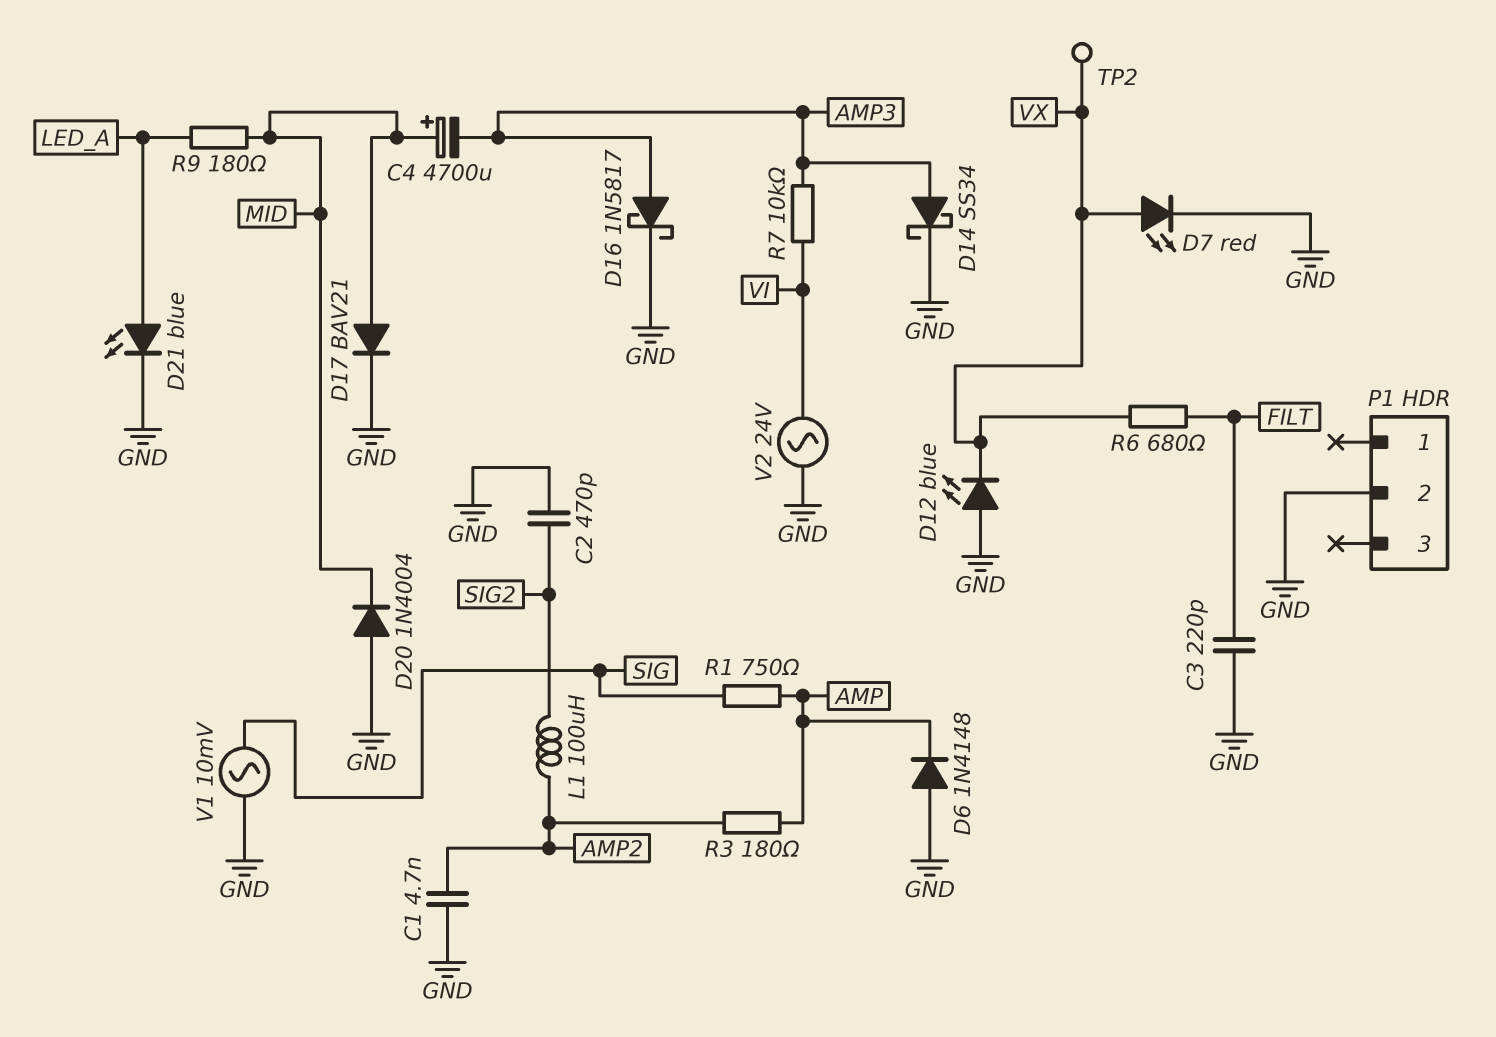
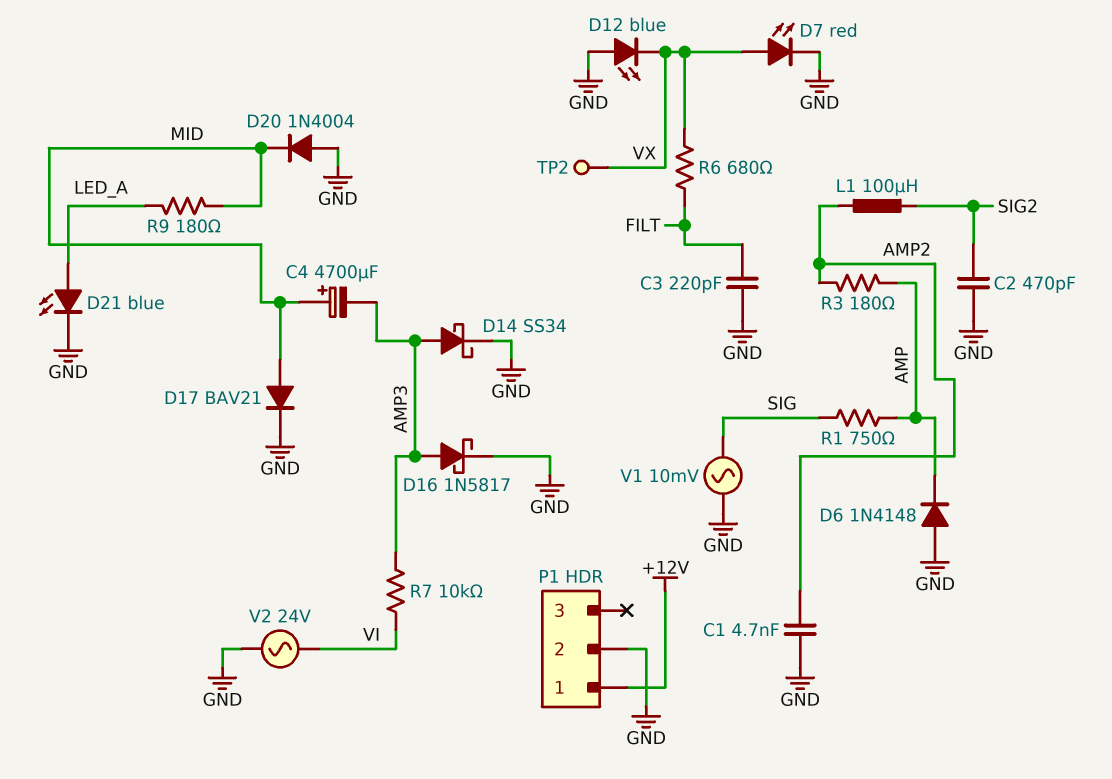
P1 pin 1: none -> +12V

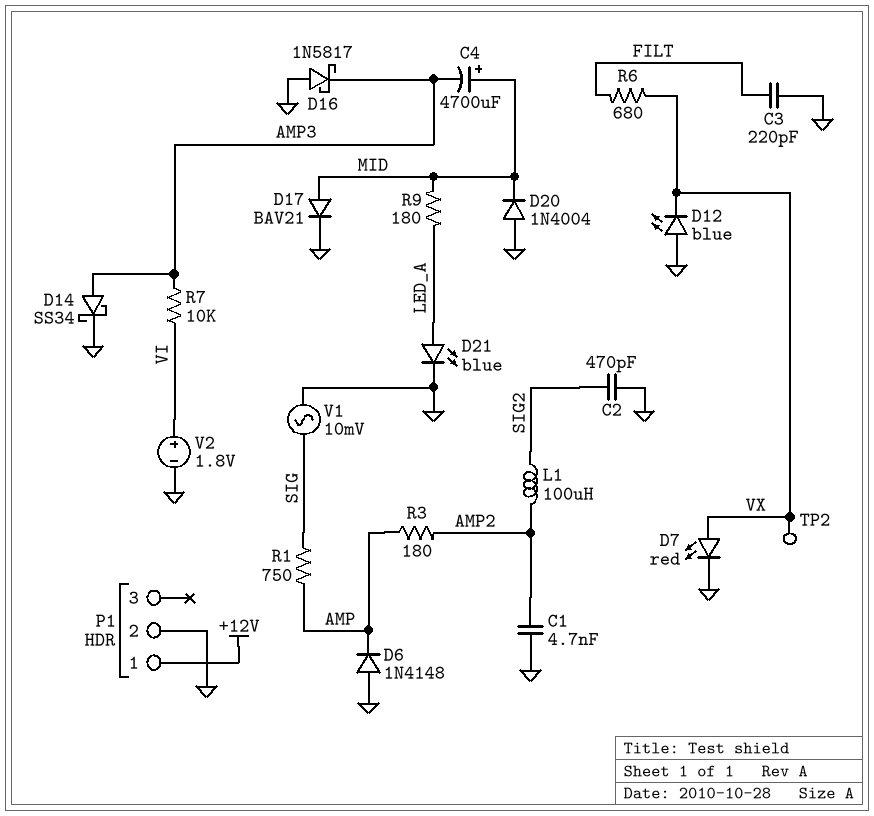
D16: schottky 1N5817 (A AMP3, K GND) -> schottky 1N5817 (A GND, K AMP3)
V2: AC 24V (GND, VI) -> 1.8V (plus VI, minus GND)

